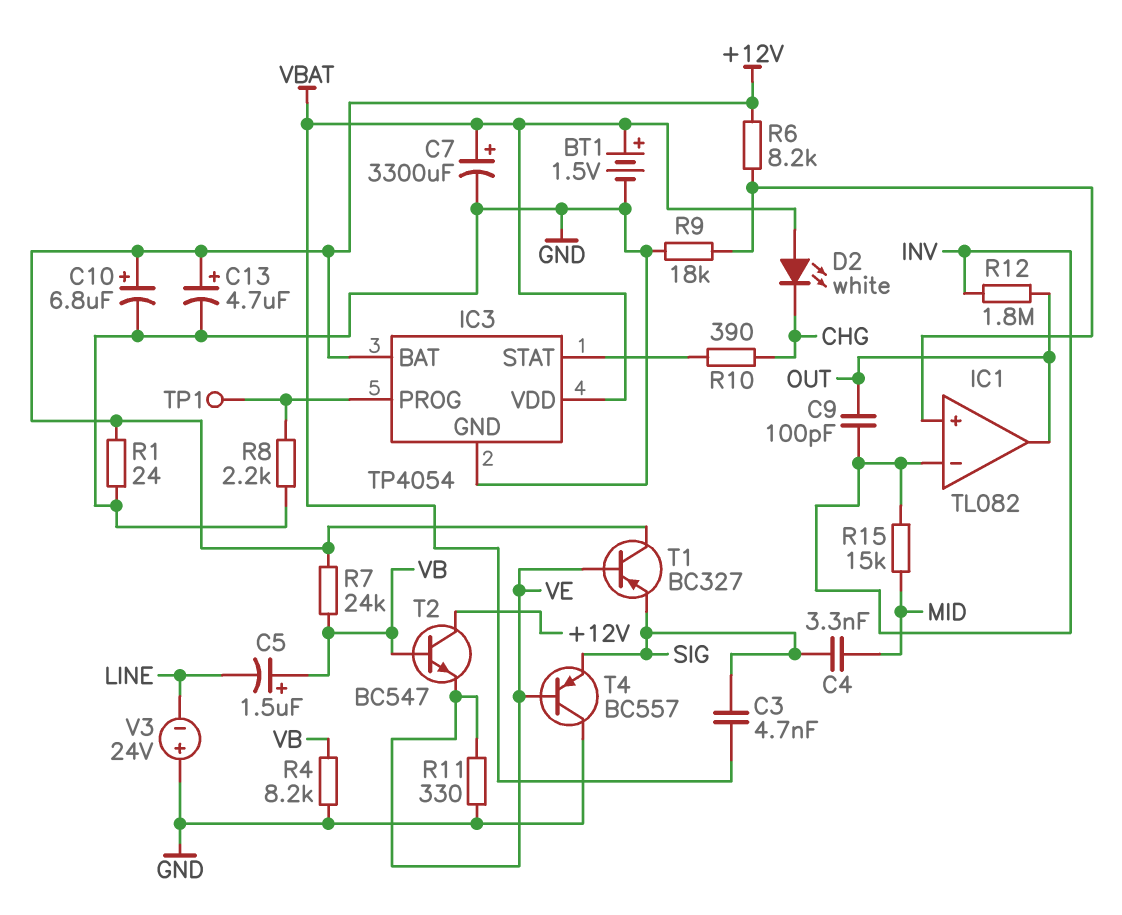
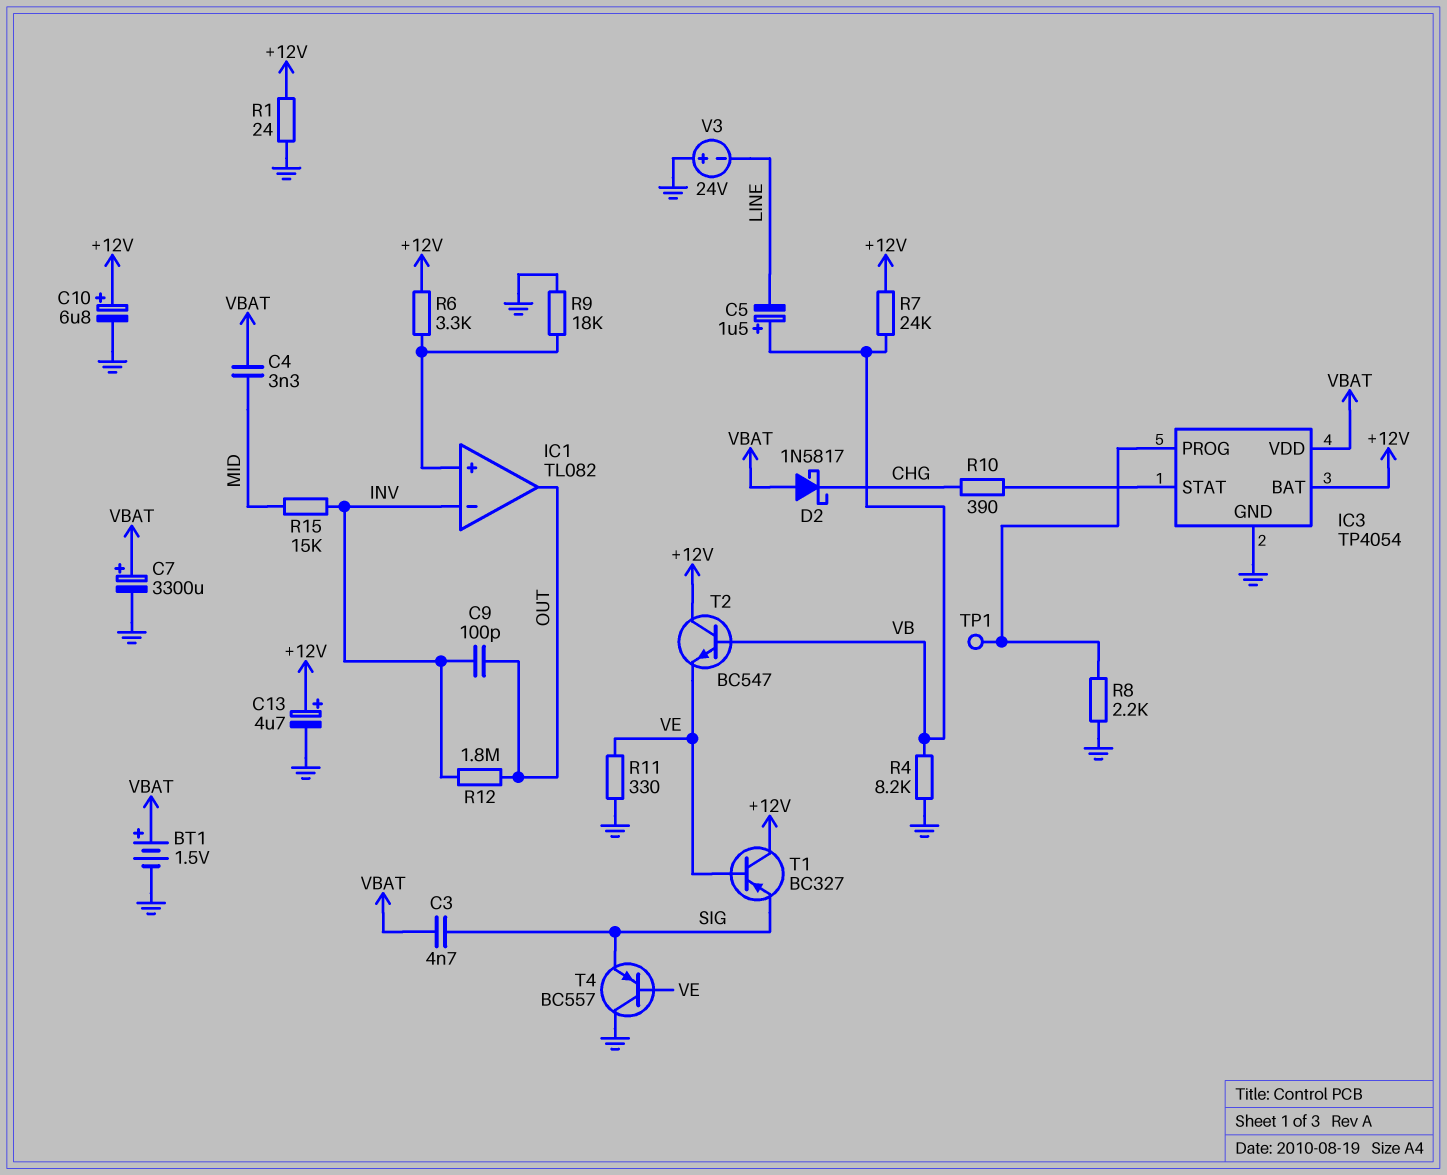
C4: 3.3nF (MID, SIG) -> 3.3nF (MID, VBAT)
D2: LED white (A VBAT, K CHG) -> schottky 1N5817 (A VBAT, K CHG)
R6: 8.2k (+12V, IC1/in+) -> 3.3k (+12V, IC1/in+)

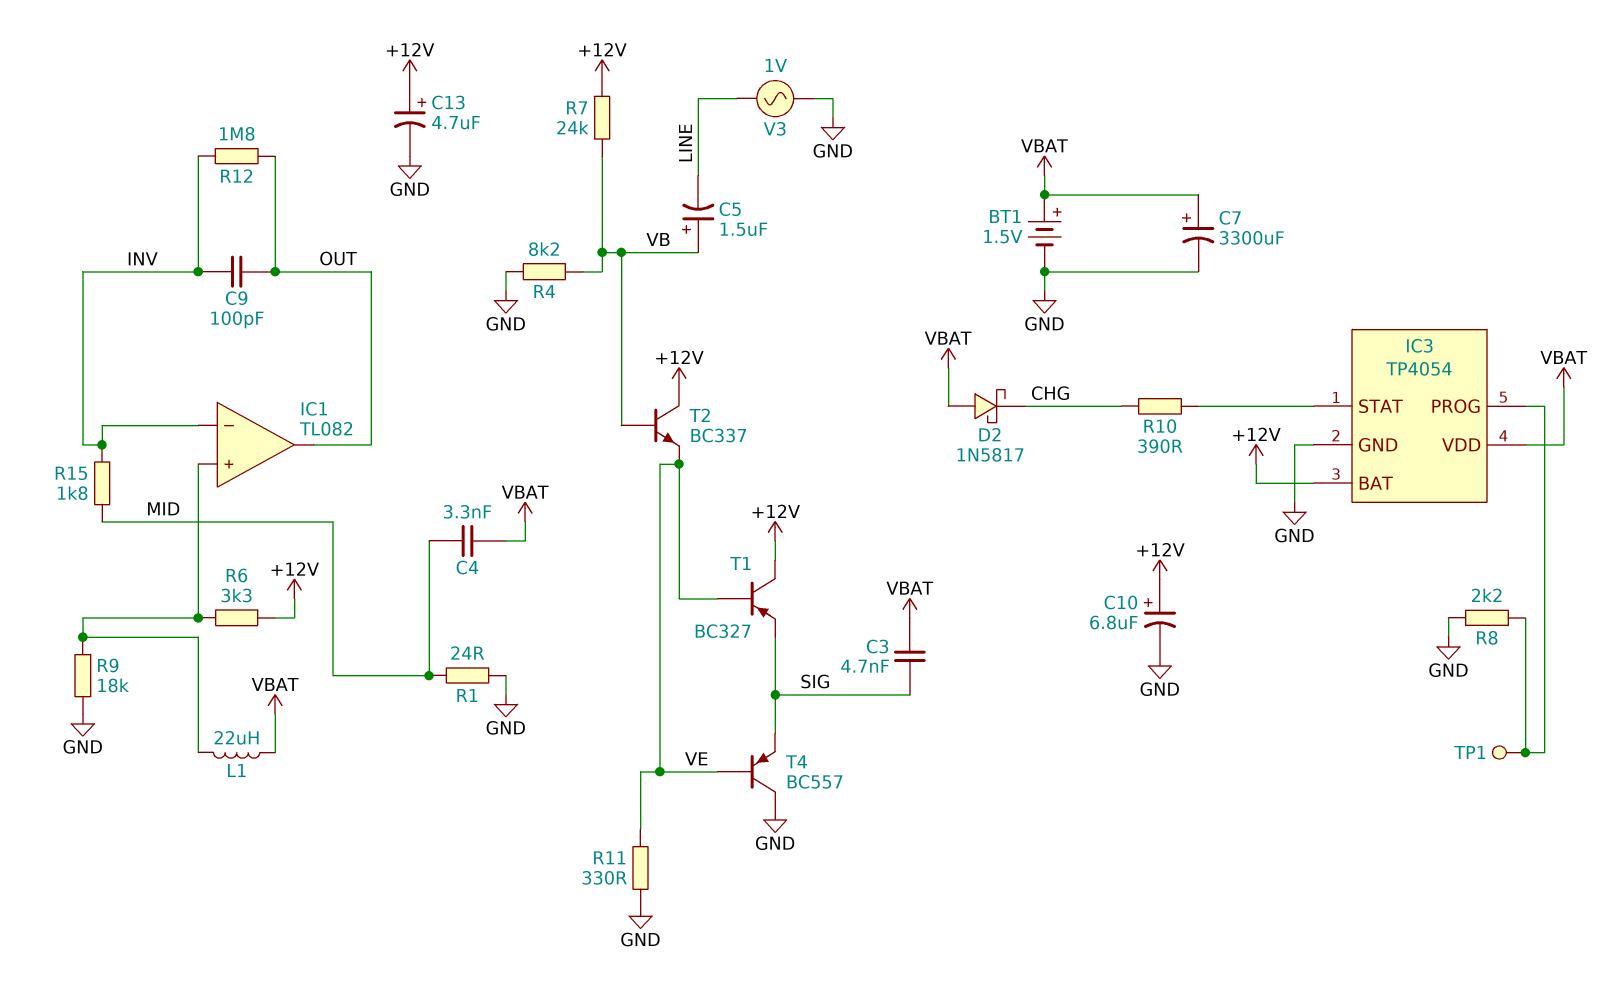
L1: none -> 22uH (IC1/in+, VBAT)
R1: 24 (+12V, GND) -> 24 (GND, MID)
R15: 15k (INV, MID) -> 1.8k (INV, MID)
T2: NPN BC547 (B VB, C +12V, E VE) -> NPN BC337 (B VB, C +12V, E VE)
V3: 24V (plus GND, minus LINE) -> AC 1V (GND, LINE)

